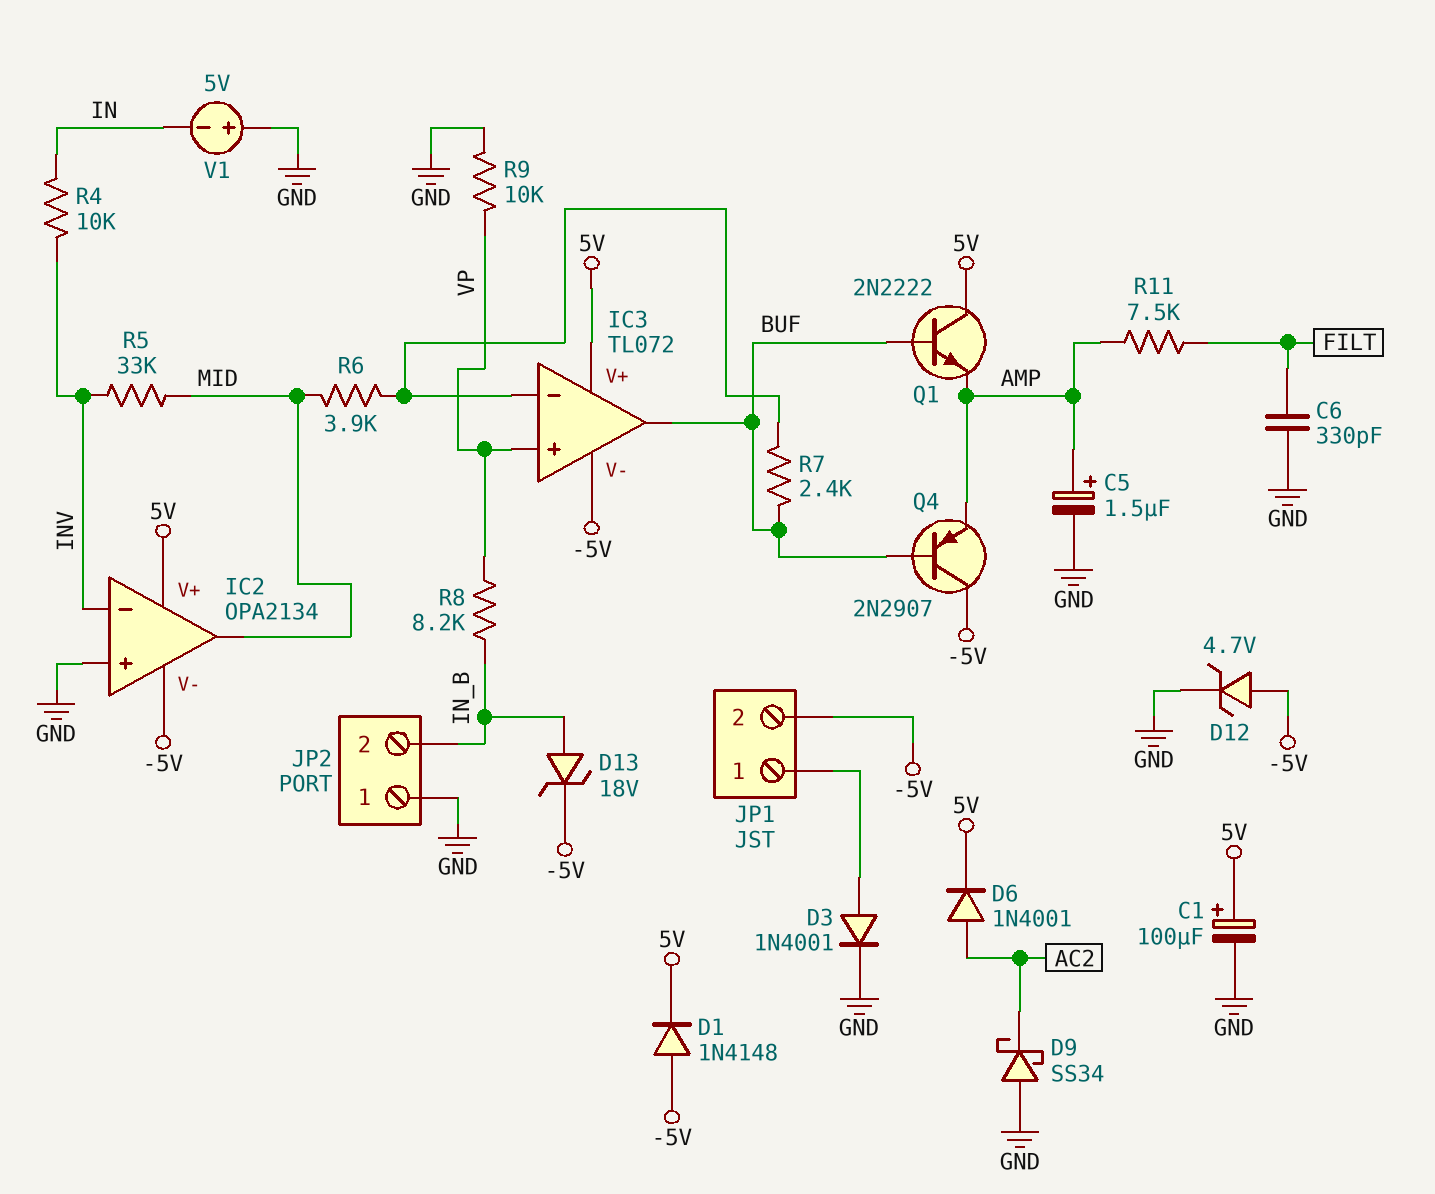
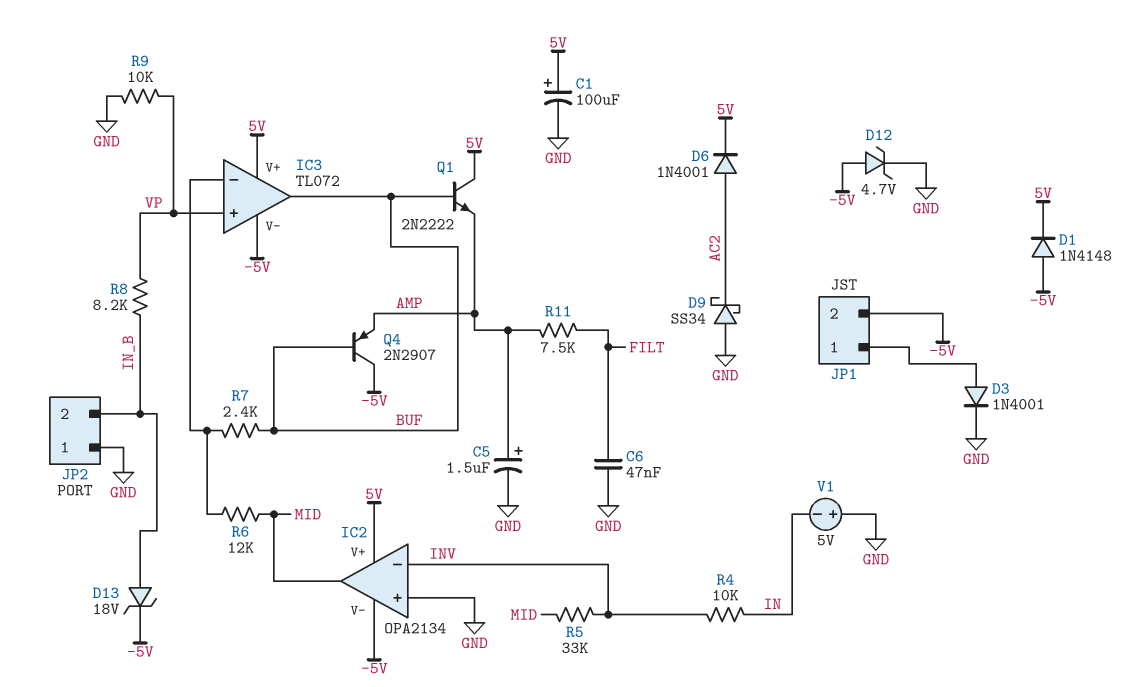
C6: 330pF (FILT, GND) -> 47nF (FILT, GND)
R6: 3.9k (IC3/in-, MID) -> 12k (IC3/in-, MID)

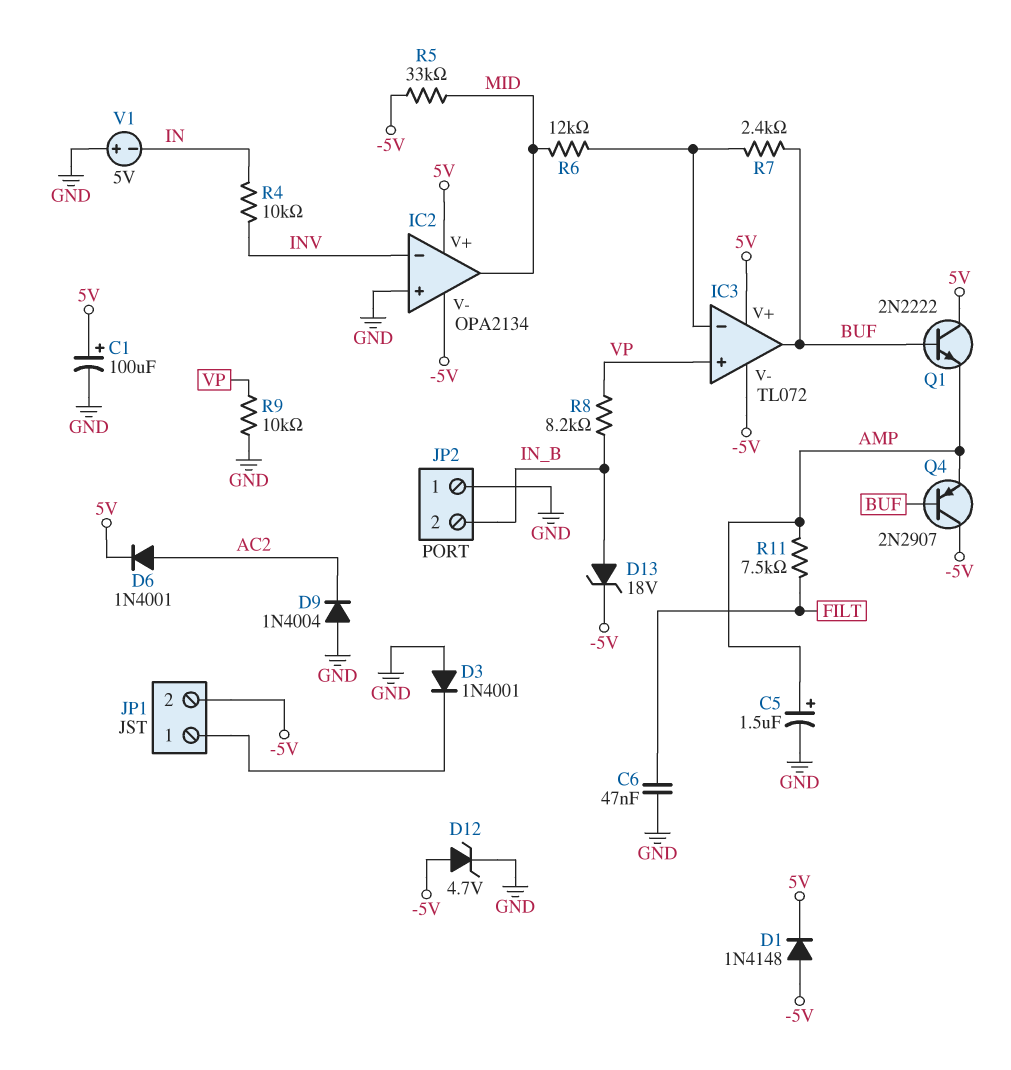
D3: diode 1N4001 (A JP1/1, K GND) -> diode 1N4001 (A GND, K JP1/1)
D9: schottky SS34 (A GND, K AC2) -> diode 1N4004 (A GND, K AC2)
R5: 33k (INV, MID) -> 33k (-5V, MID)

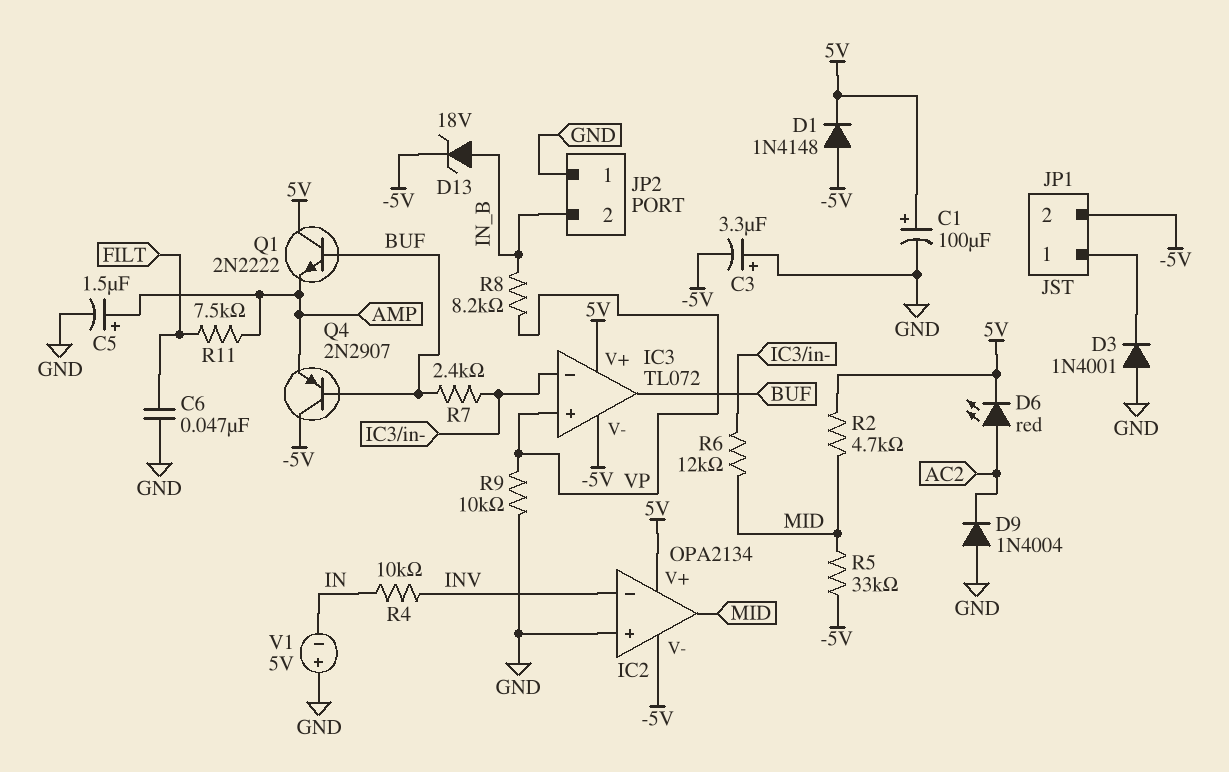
C3: none -> 3.3uF (plus GND, minus -5V)
D6: diode 1N4001 (A AC2, K 5V) -> LED red (A AC2, K 5V)
D12: zener 4.7V (A -5V, K GND) -> none
R2: none -> 4.7k (5V, MID)

